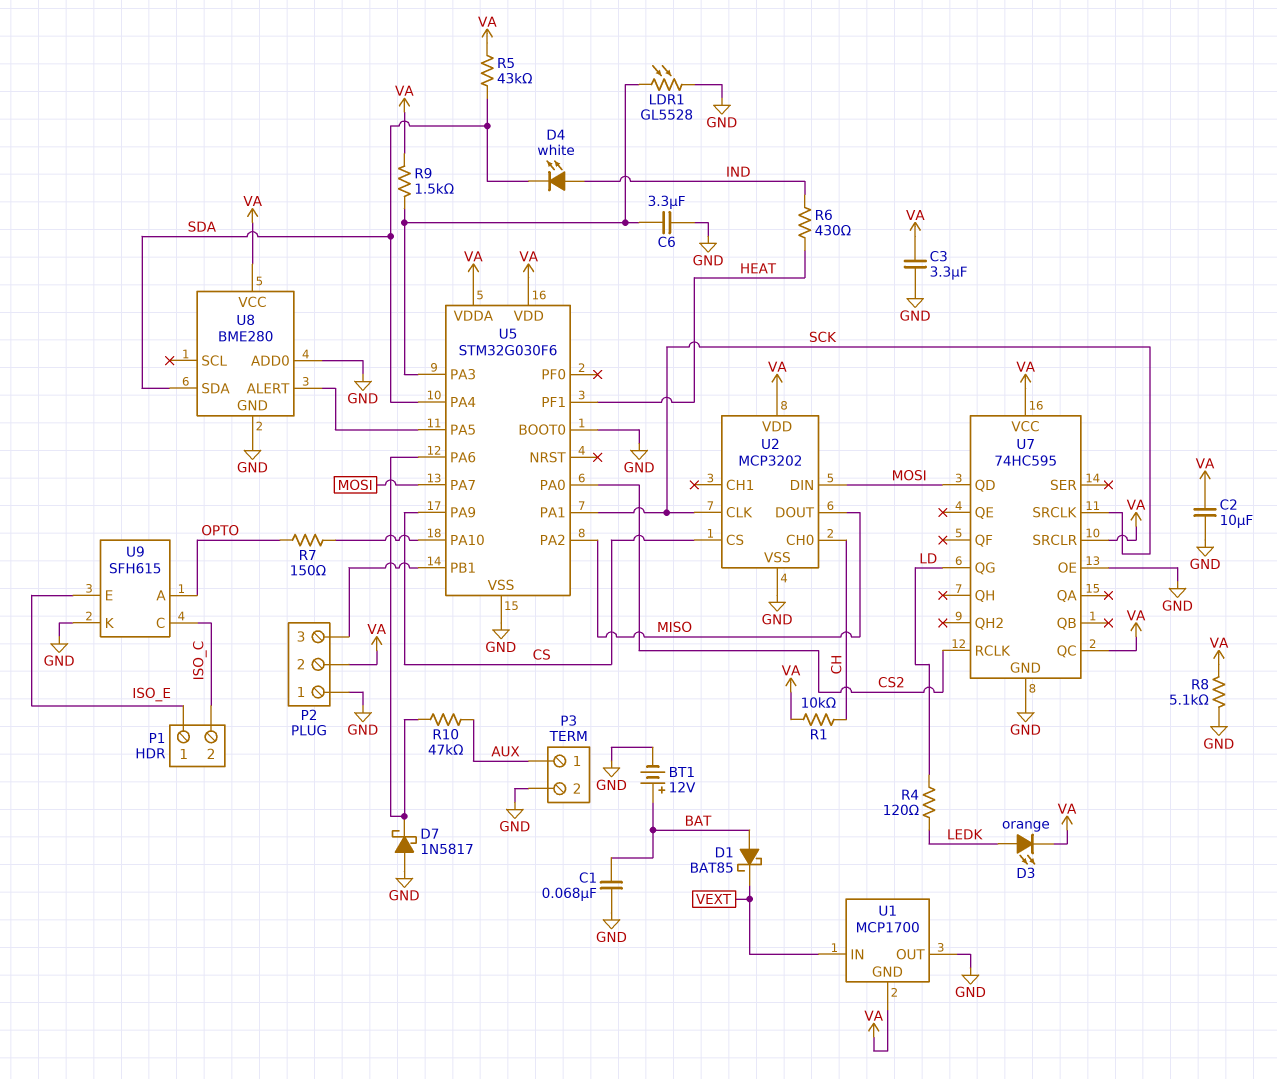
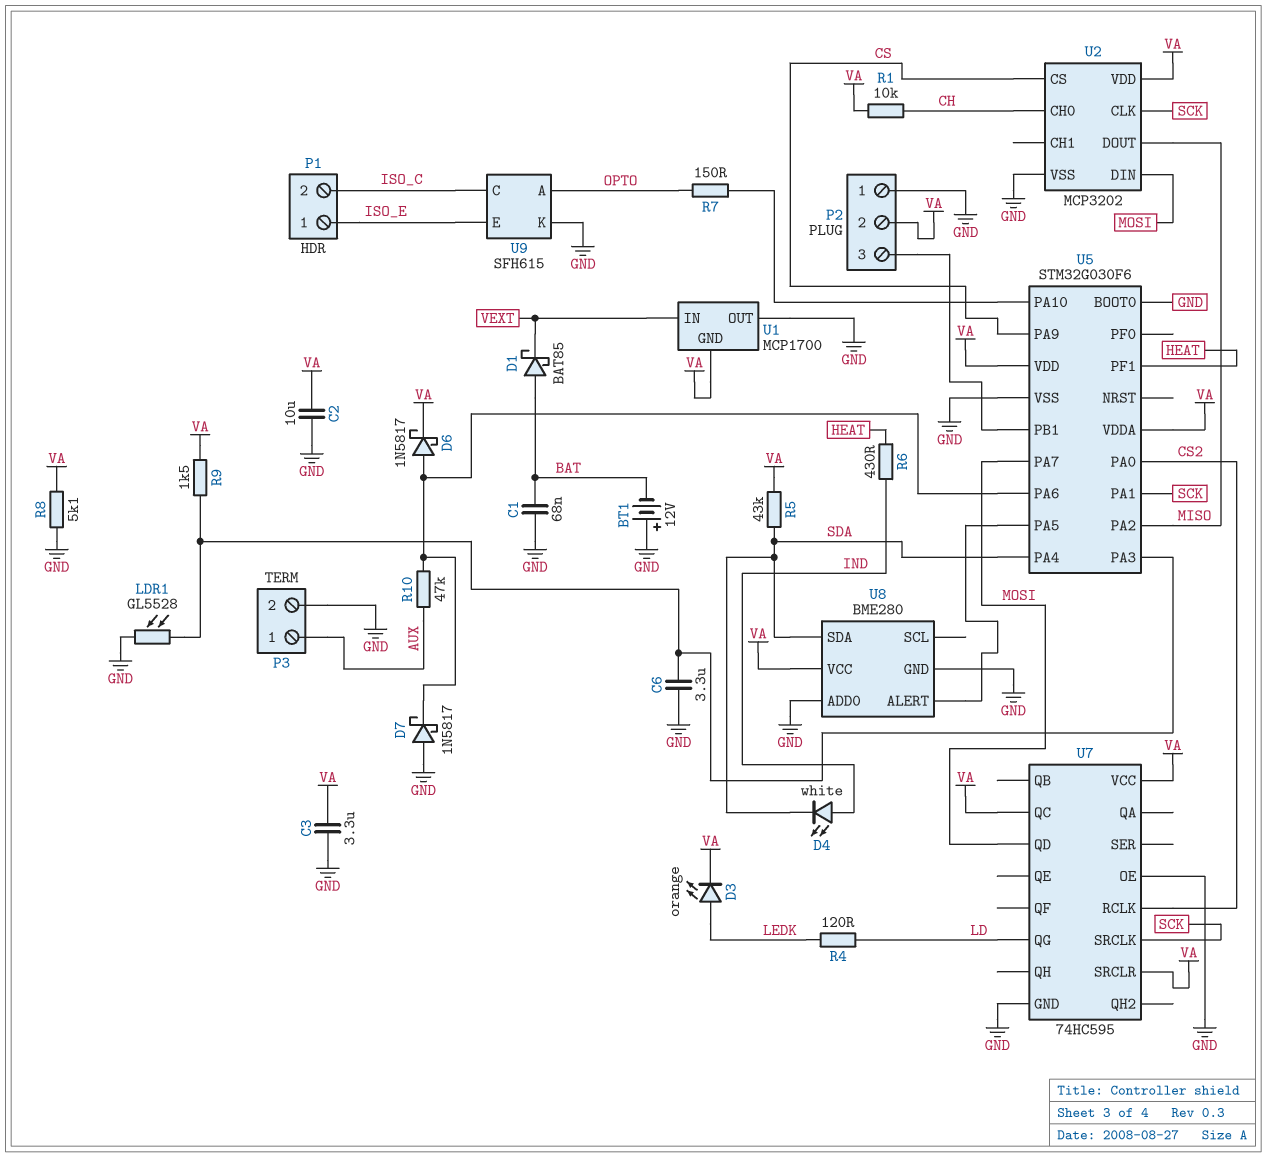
BT1: 12V (plus BAT, minus GND) -> 12V (plus GND, minus BAT)
D6: none -> schottky 1N5817 (A U5/PA6, K VA)

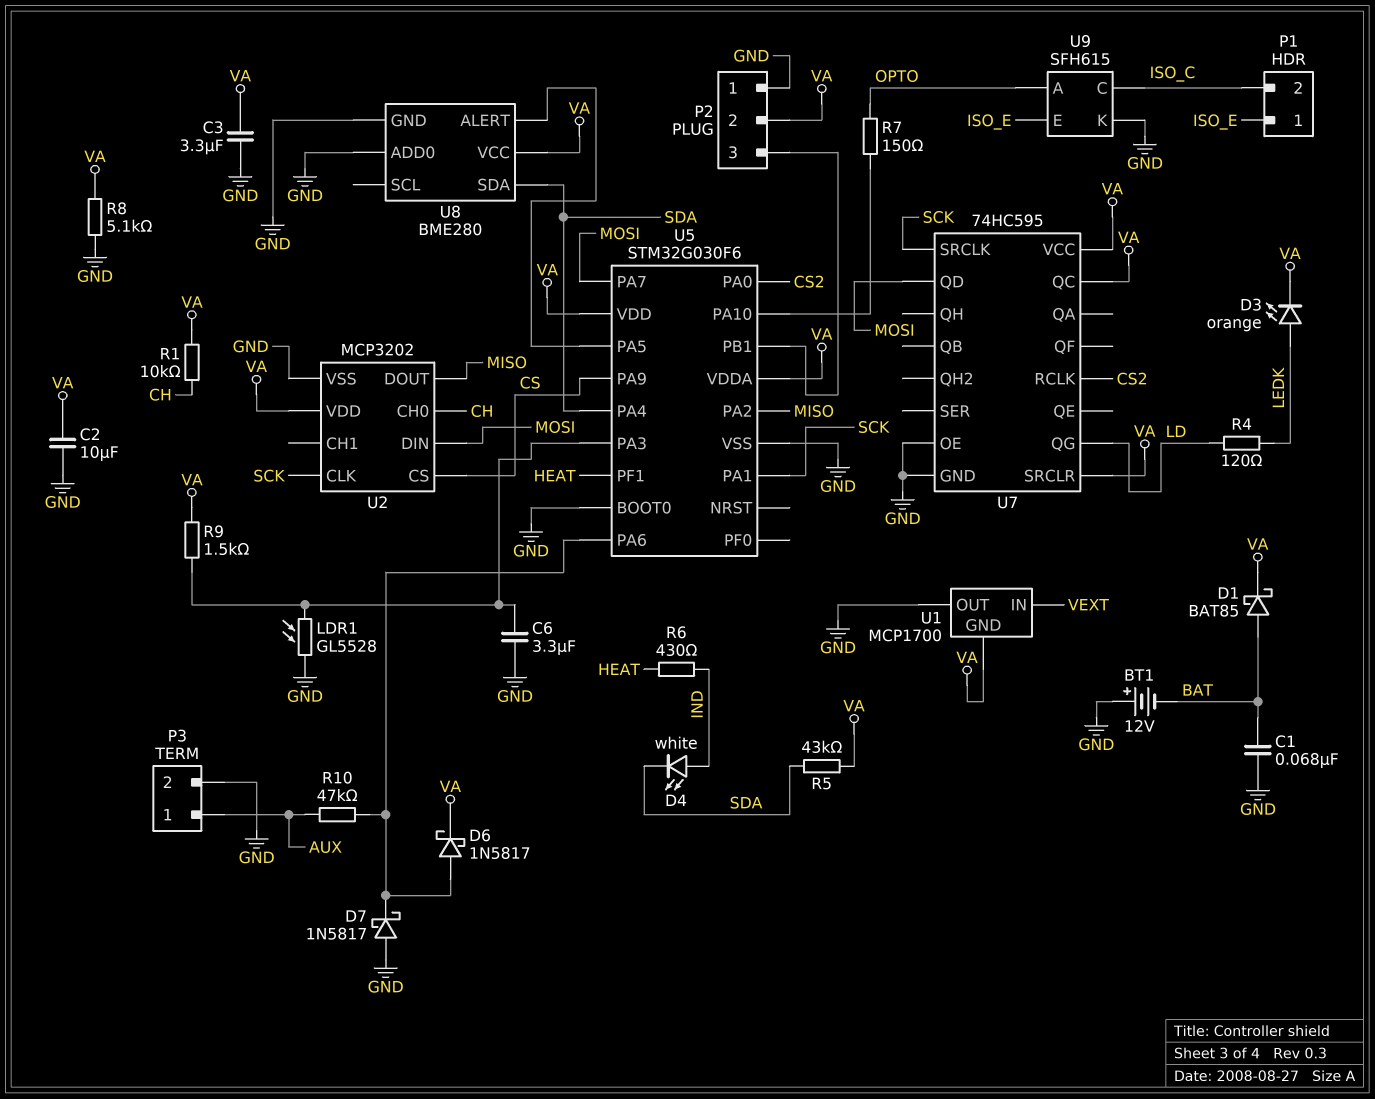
D1: schottky BAT85 (A BAT, K VEXT) -> schottky BAT85 (A BAT, K VA)

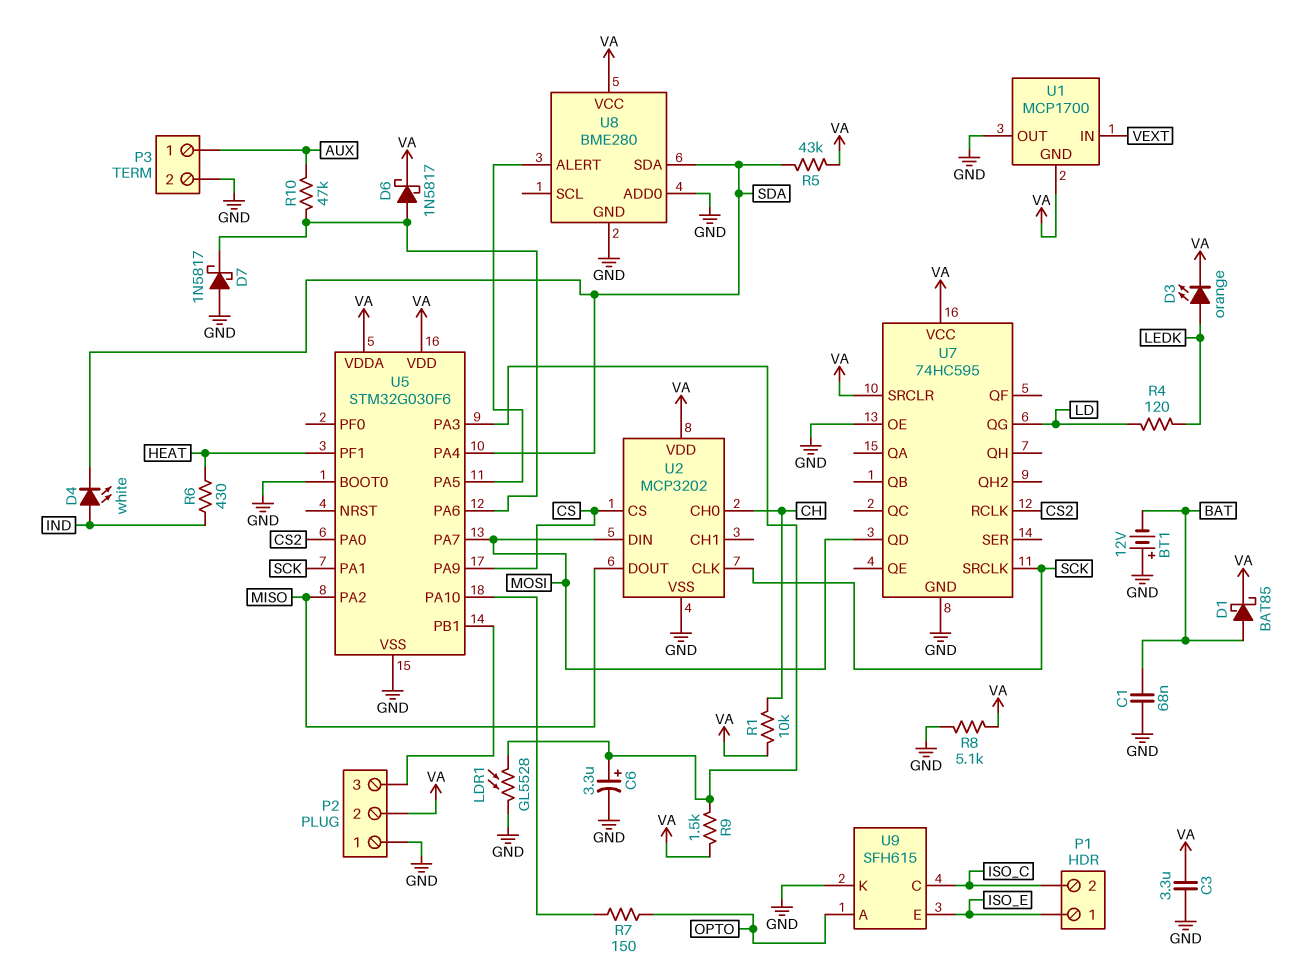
C2: 10uF (GND, VA) -> none
C6: 3.3uF (GND, U5/PA3) -> 3.3uF (plus U5/PA3, minus GND)
U7 pin QC: VA -> none

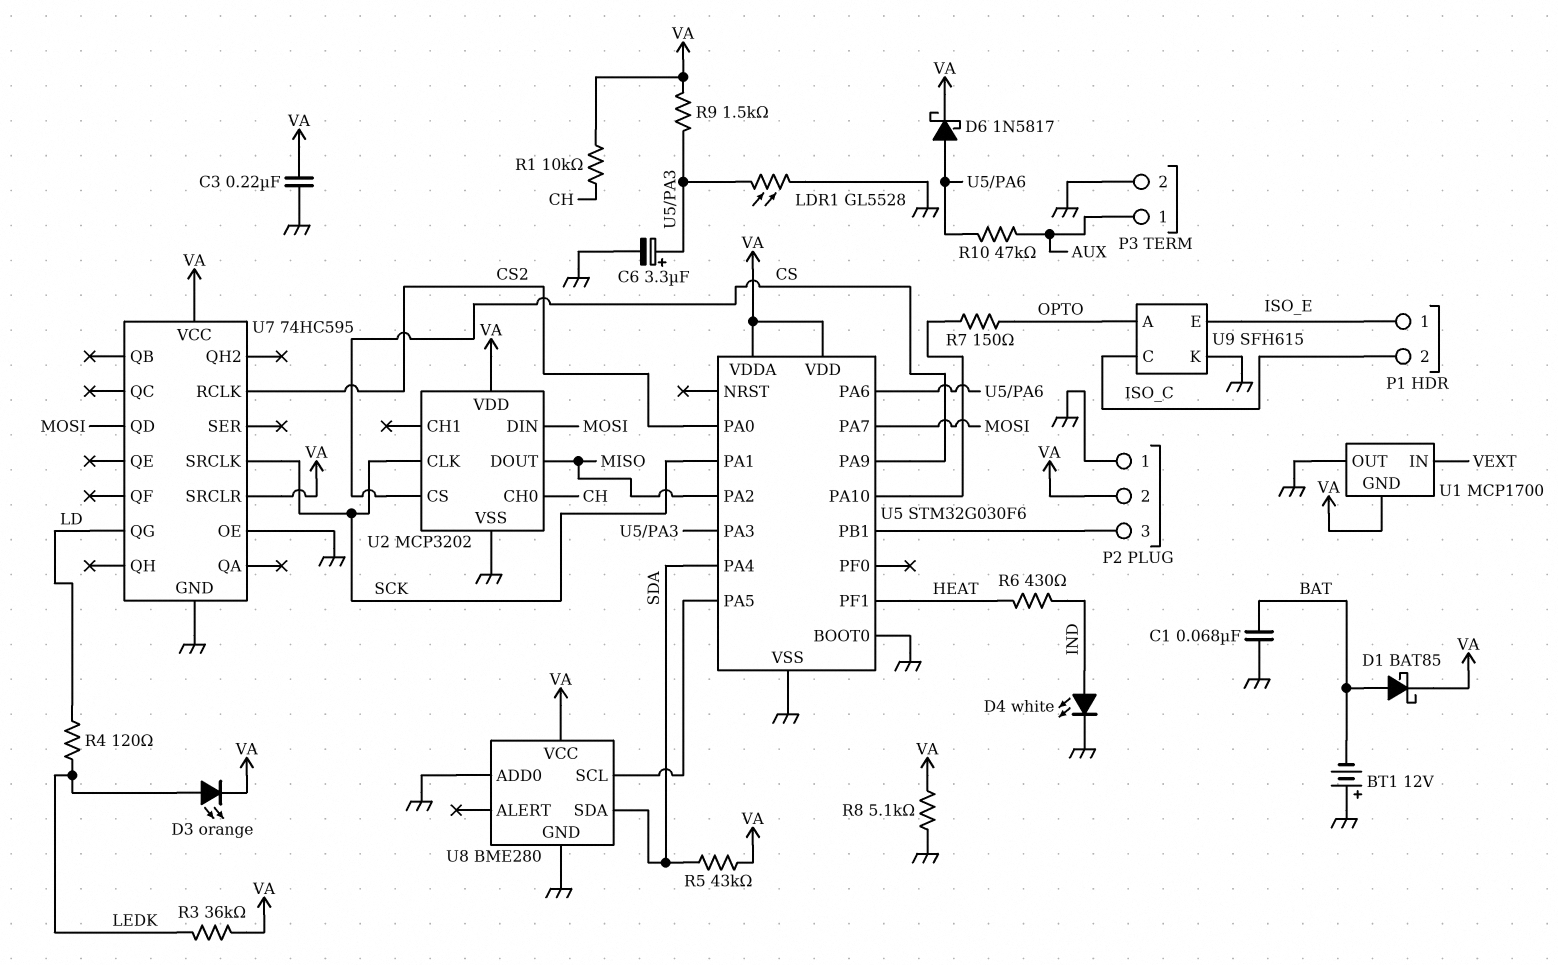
C3: 3.3uF (GND, VA) -> 220nF (GND, VA)
D4: LED white (A IND, K SDA) -> LED white (A IND, K GND)
D7: schottky 1N5817 (A GND, K U5/PA6) -> none
R3: none -> 36k (LEDK, VA)
U8 pin ALERT: U5/PA5 -> none
U8 pin SCL: none -> U5/PA5

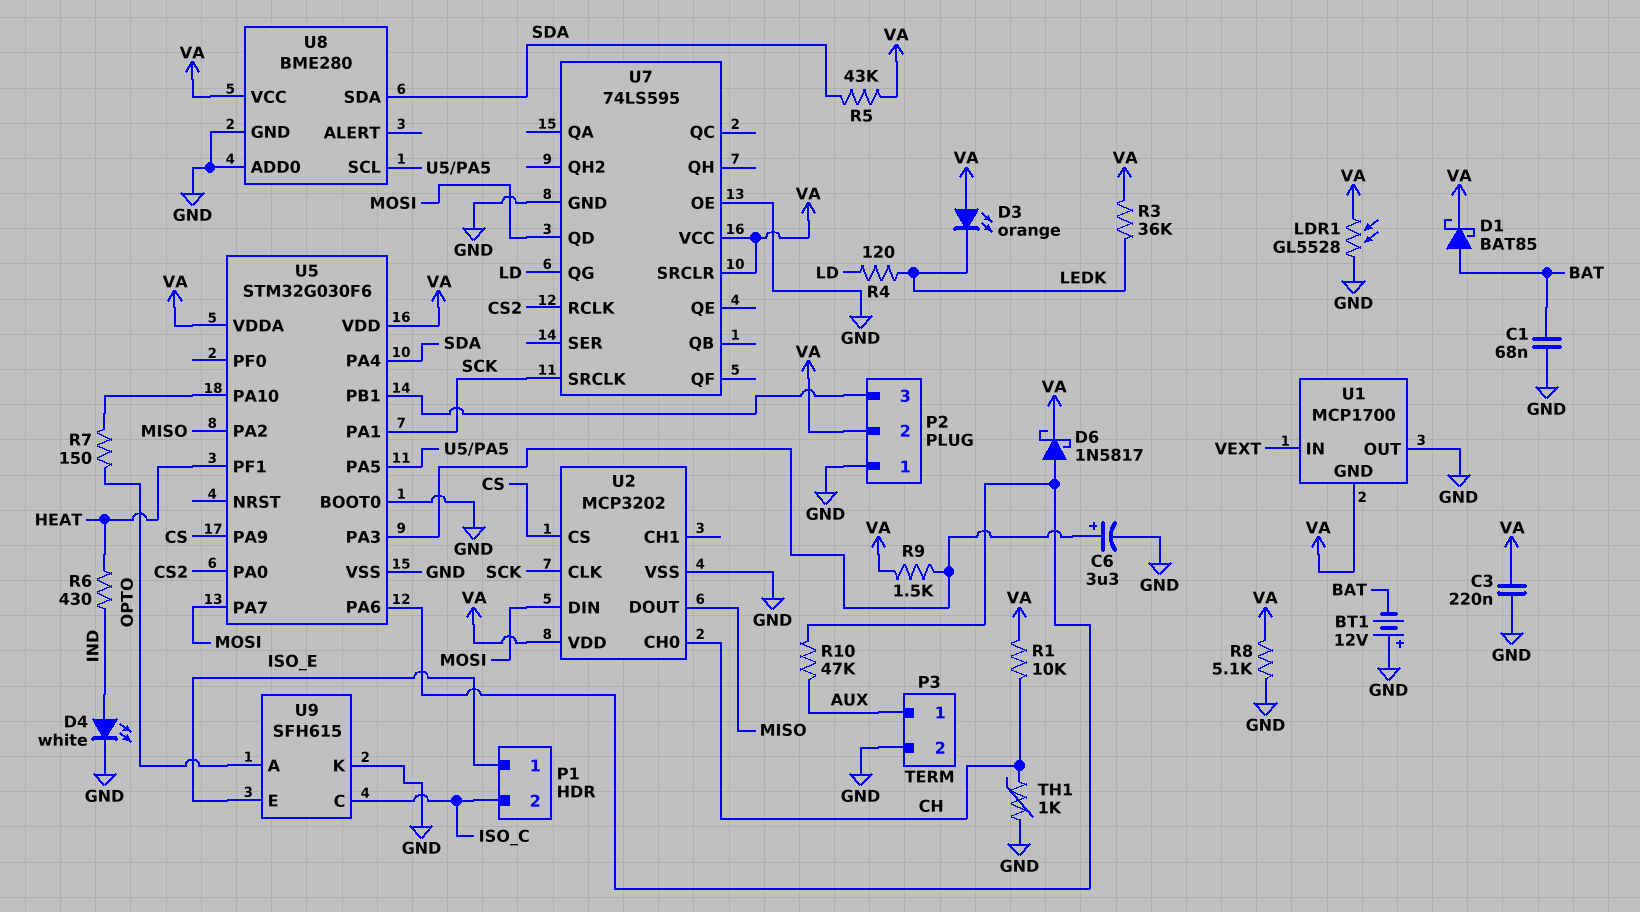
D3: LED orange (A LEDK, K VA) -> LED orange (A VA, K LEDK)
LDR1: GL5528 (GND, U5/PA3) -> GL5528 (GND, VA)
TH1: none -> 1k (CH, GND)
U7: 74HC595 -> 74LS595

